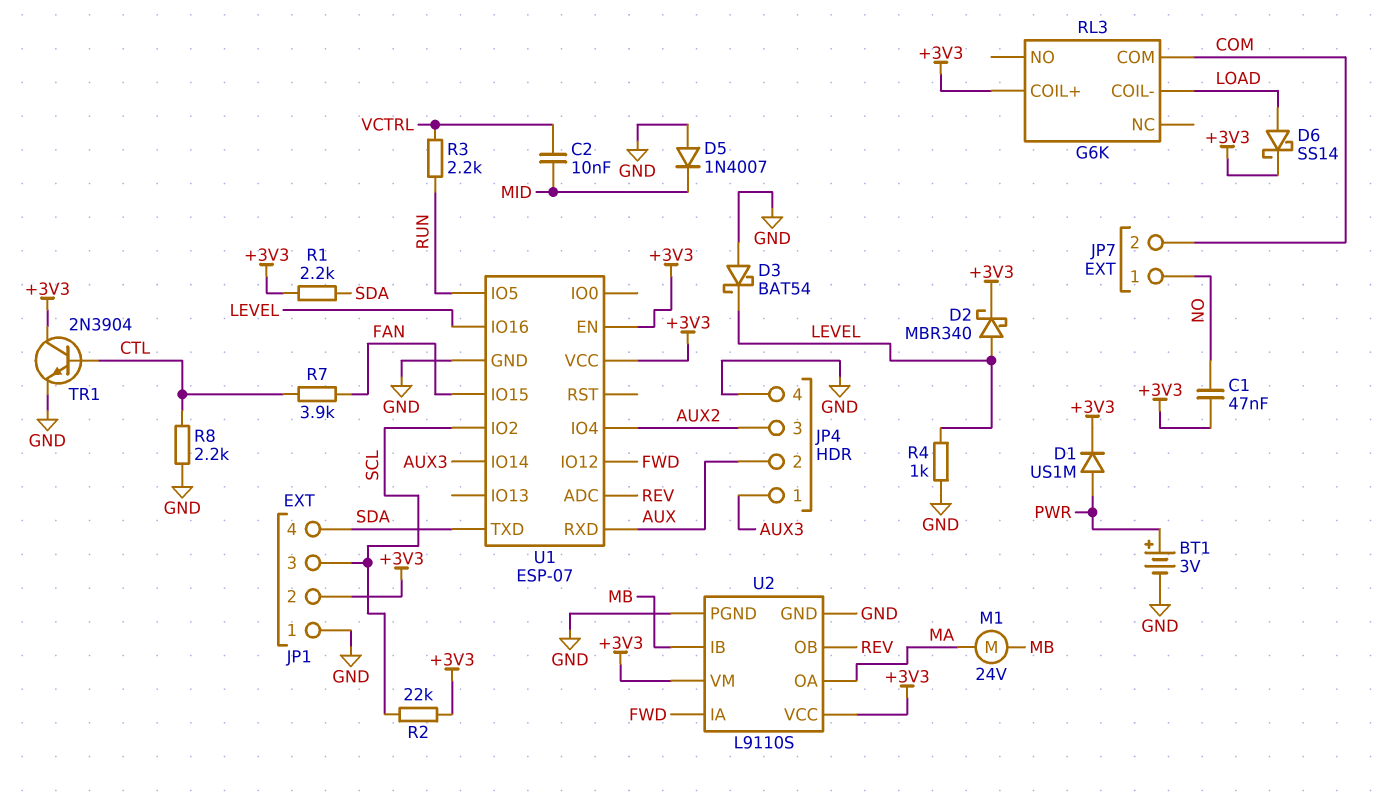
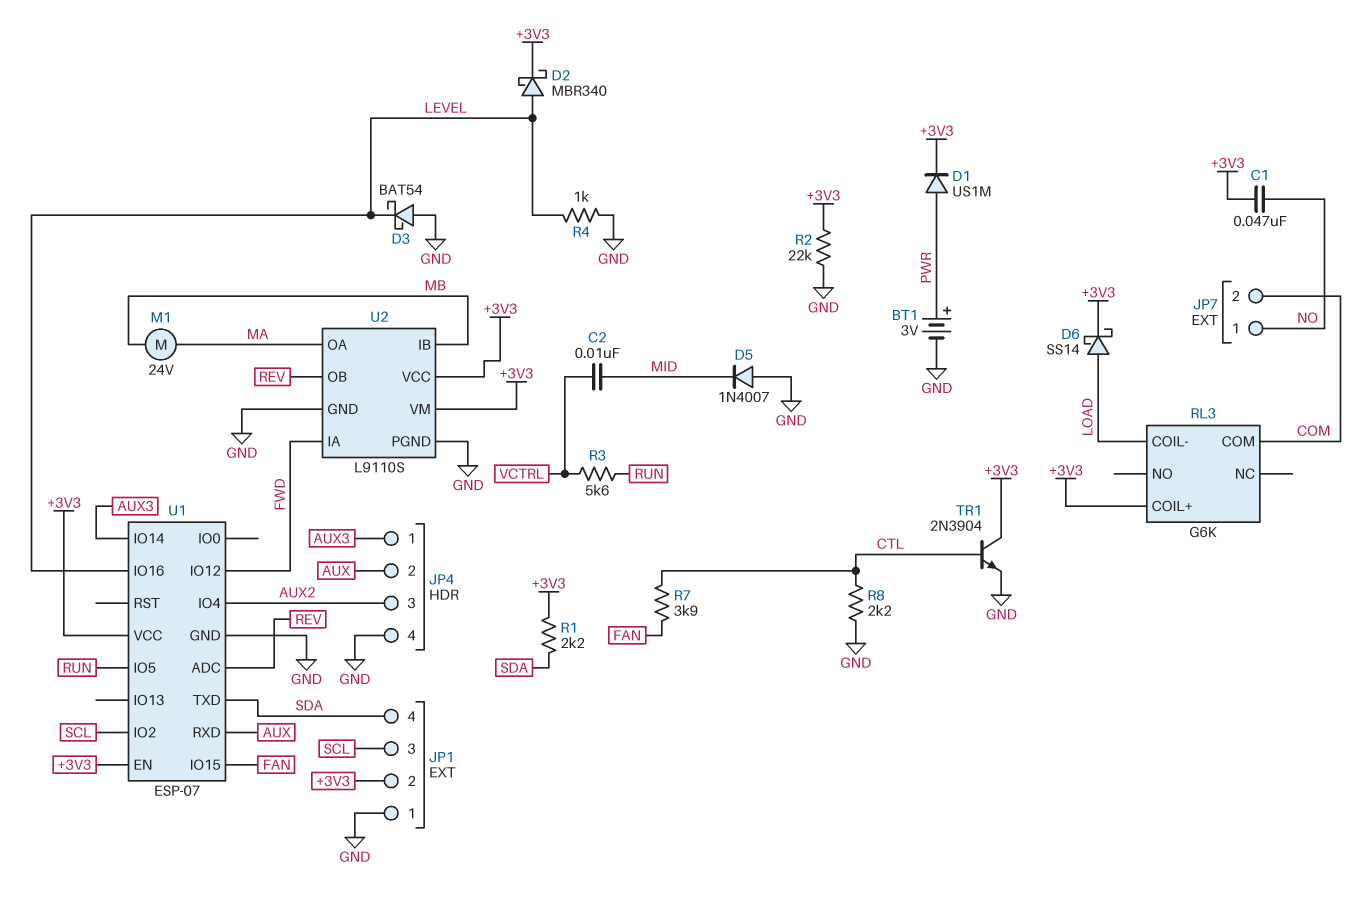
R2: 22k (+3V3, SCL) -> 22k (+3V3, GND)
R3: 2.2k (RUN, VCTRL) -> 5.6k (RUN, VCTRL)

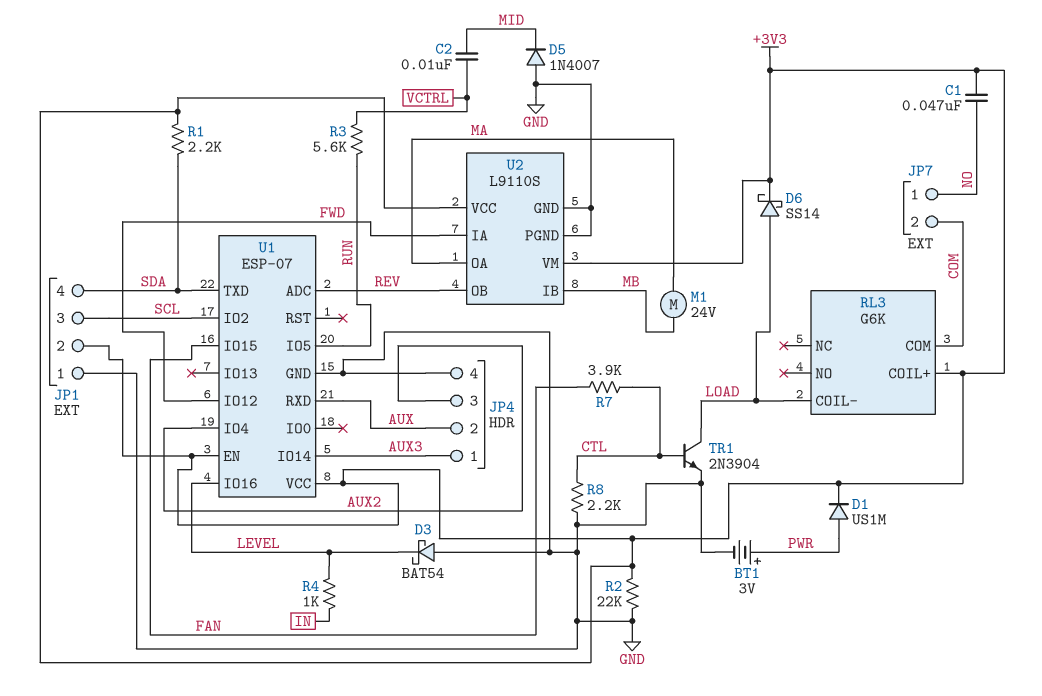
D2: schottky MBR340 (A LEVEL, K +3V3) -> none
R4: 1k (GND, LEVEL) -> 1k (IN, LEVEL)
TR1: NPN 2N3904 (B CTL, C +3V3, E GND) -> NPN 2N3904 (B CTL, C LOAD, E GND)

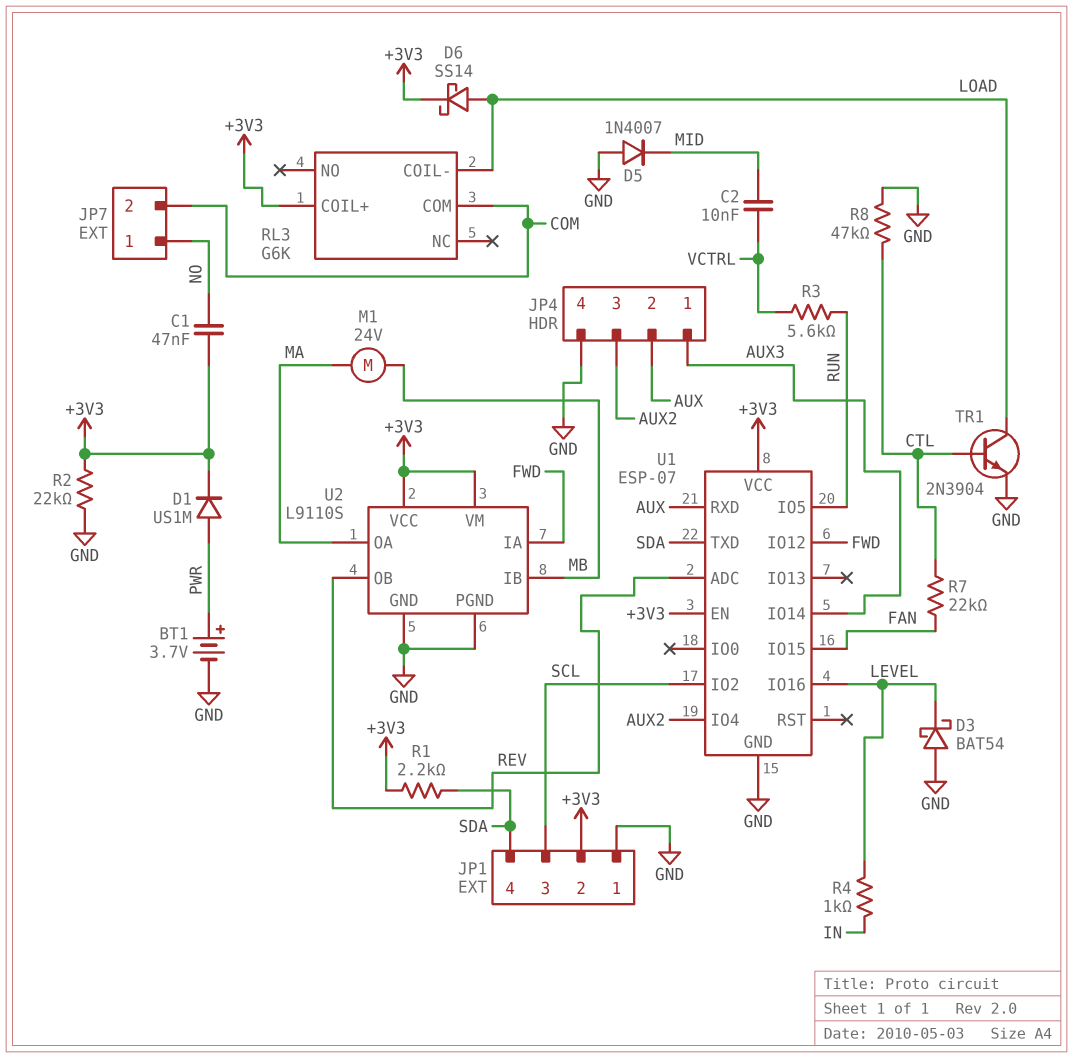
BT1: 3V (plus PWR, minus GND) -> 3.7V (plus PWR, minus GND)
R7: 3.9k (CTL, FAN) -> 22k (CTL, FAN)
R8: 2.2k (CTL, GND) -> 47k (CTL, GND)

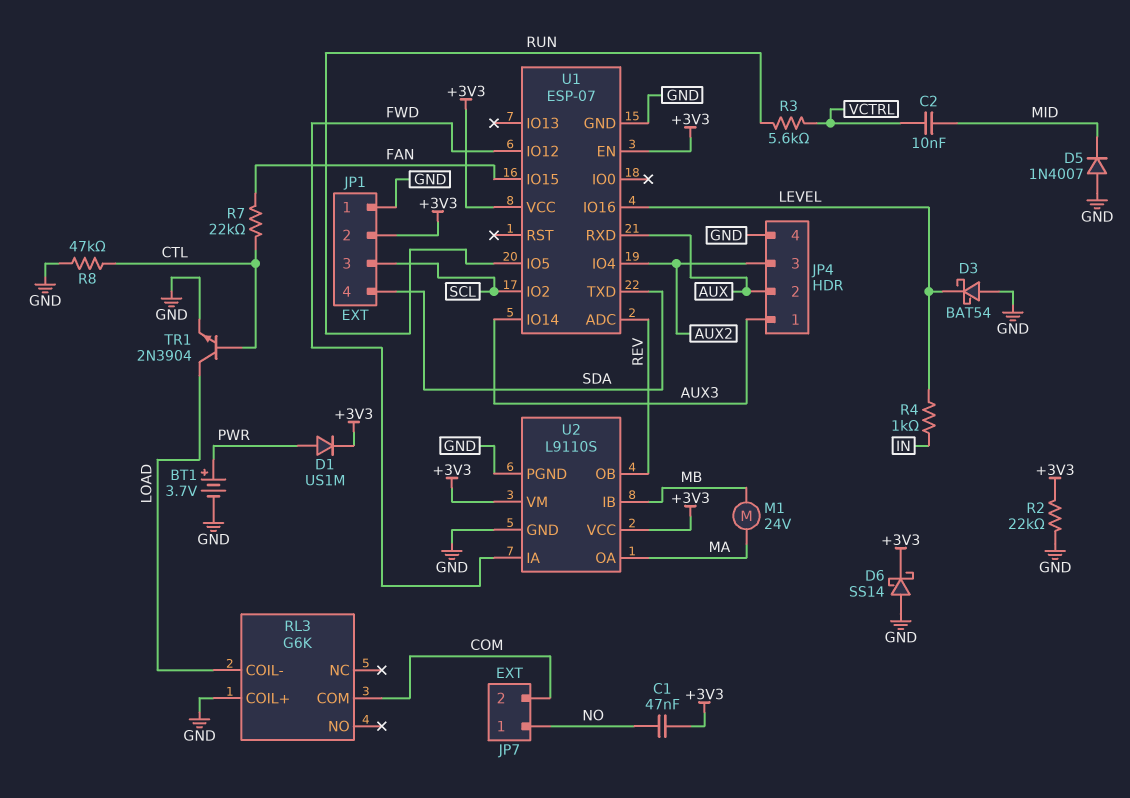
D6: schottky SS14 (A LOAD, K +3V3) -> schottky SS14 (A GND, K +3V3)
R1: 2.2k (+3V3, SDA) -> none
RL3 pin COIL+: +3V3 -> GND

